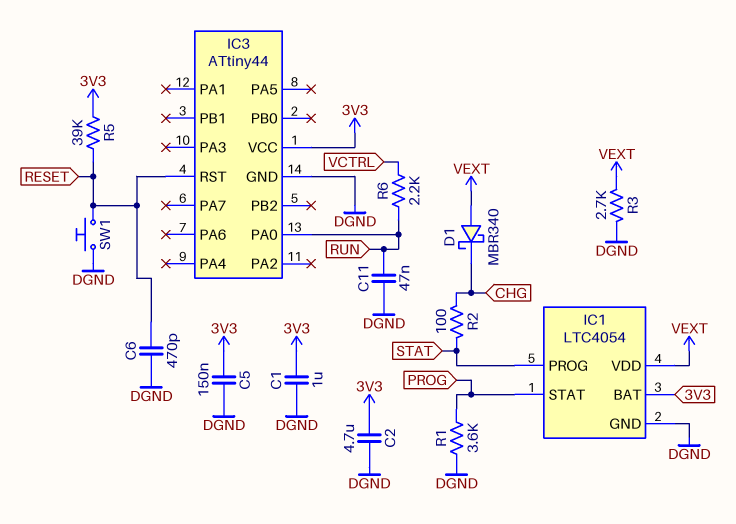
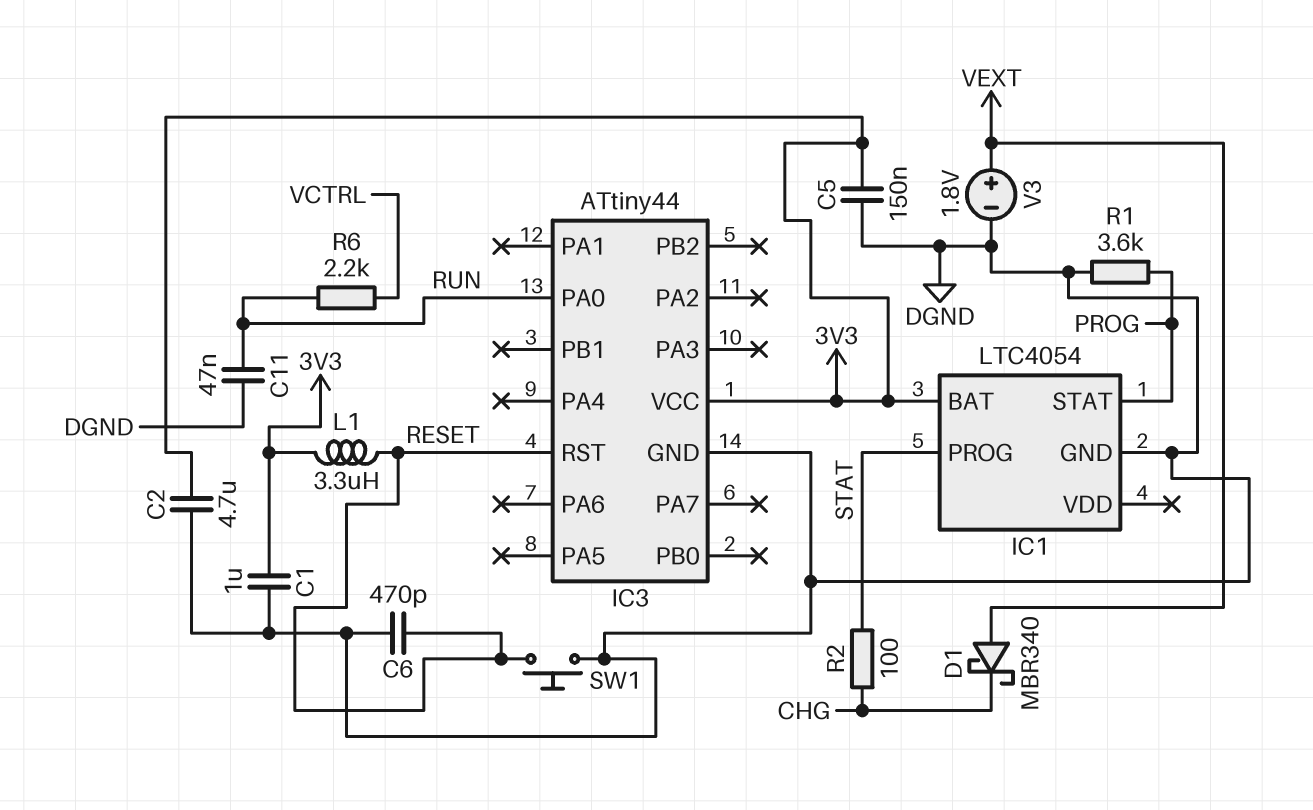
IC1 pin VDD: VEXT -> none
L1: none -> 3.3uH (3V3, RESET)
R3: 2.7k (DGND, VEXT) -> none
R5: 39k (3V3, RESET) -> none
V3: none -> 1.8V (plus VEXT, minus DGND)

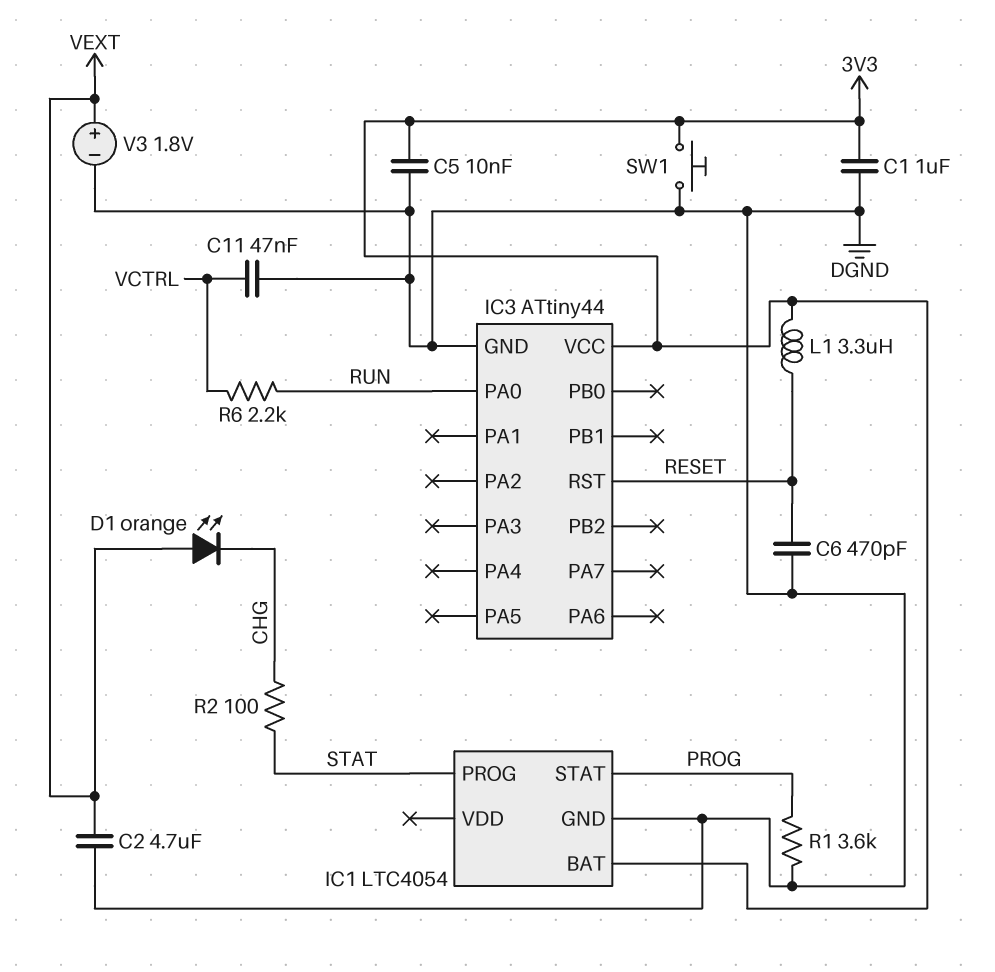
C2: 4.7uF (3V3, DGND) -> 4.7uF (DGND, VEXT)
C5: 150nF (3V3, DGND) -> 10nF (3V3, DGND)
C11: 47nF (DGND, RUN) -> 47nF (DGND, VCTRL)
D1: schottky MBR340 (A VEXT, K CHG) -> LED orange (A VEXT, K CHG)
SW1: button (DGND, RESET) -> button (3V3, DGND)

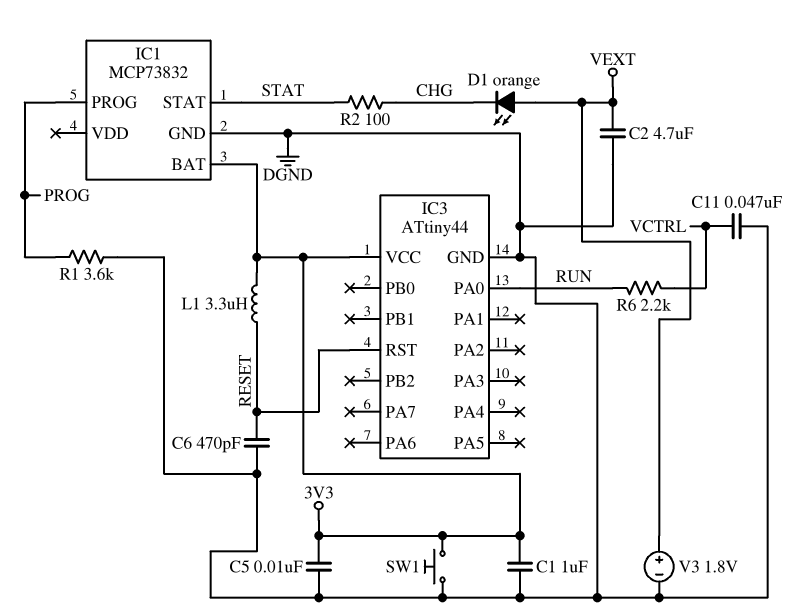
IC1: LTC4054 -> MCP73832
IC1 pin PROG: STAT -> PROG
IC1 pin STAT: PROG -> STAT

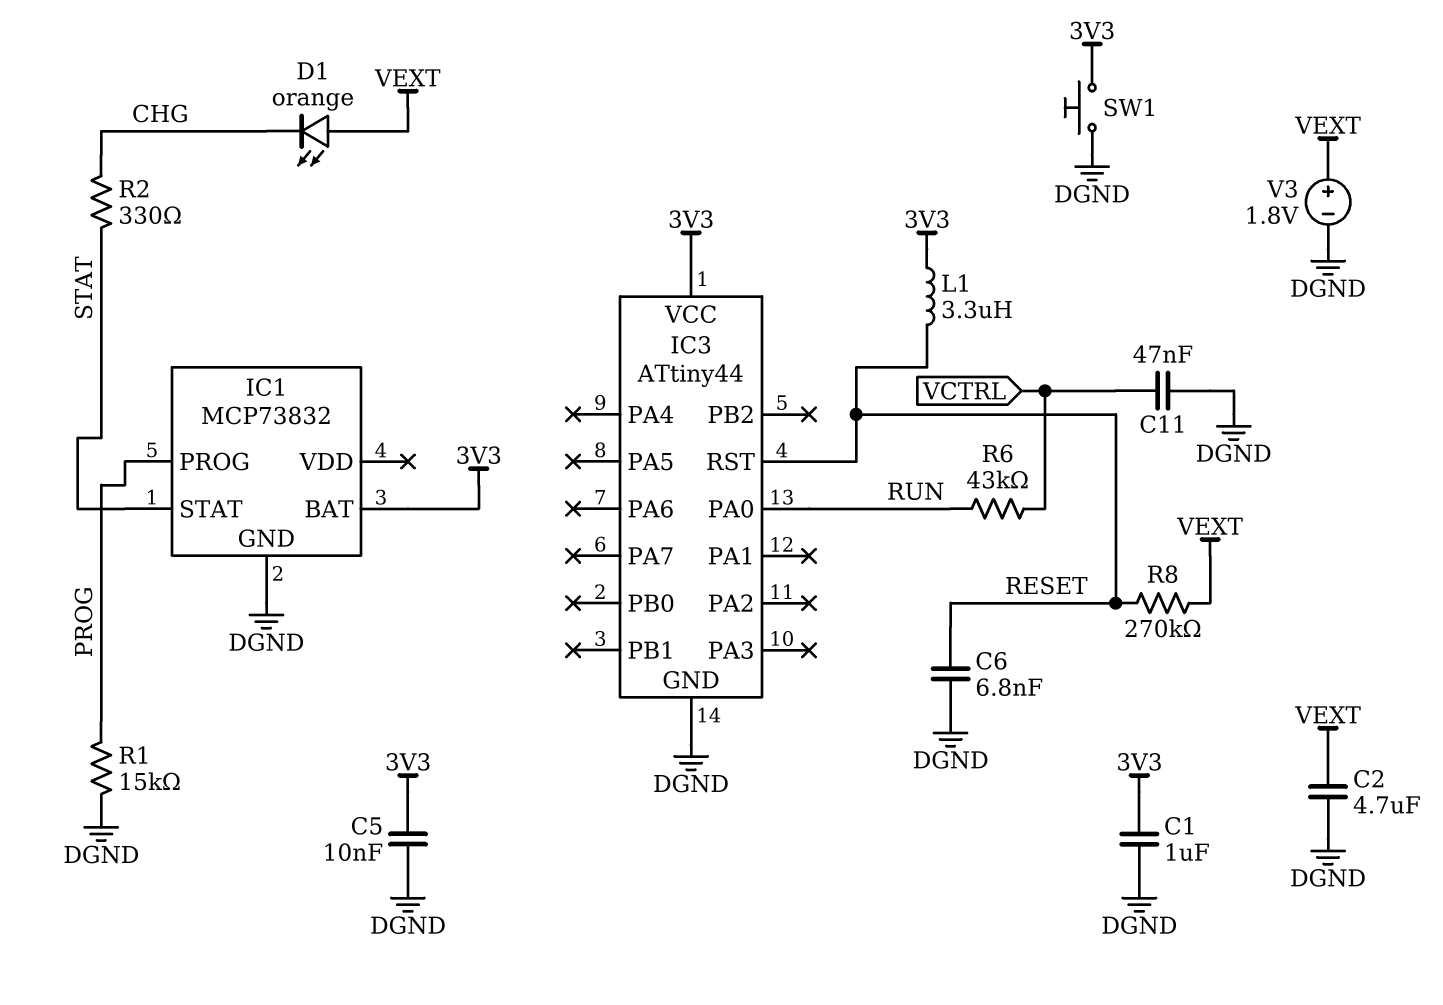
C6: 470pF (DGND, RESET) -> 6.8nF (DGND, RESET)
R1: 3.6k (DGND, PROG) -> 15k (DGND, PROG)
R2: 100 (CHG, STAT) -> 330 (CHG, STAT)
R6: 2.2k (RUN, VCTRL) -> 43k (RUN, VCTRL)
R8: none -> 270k (RESET, VEXT)

